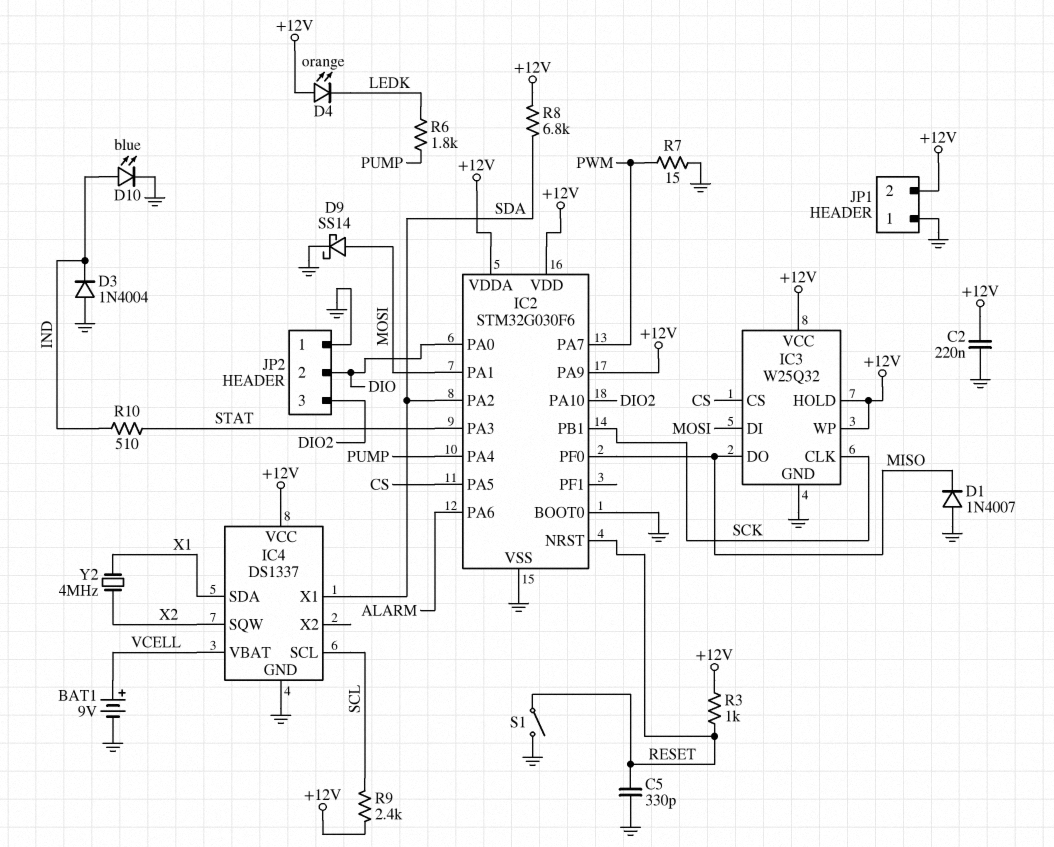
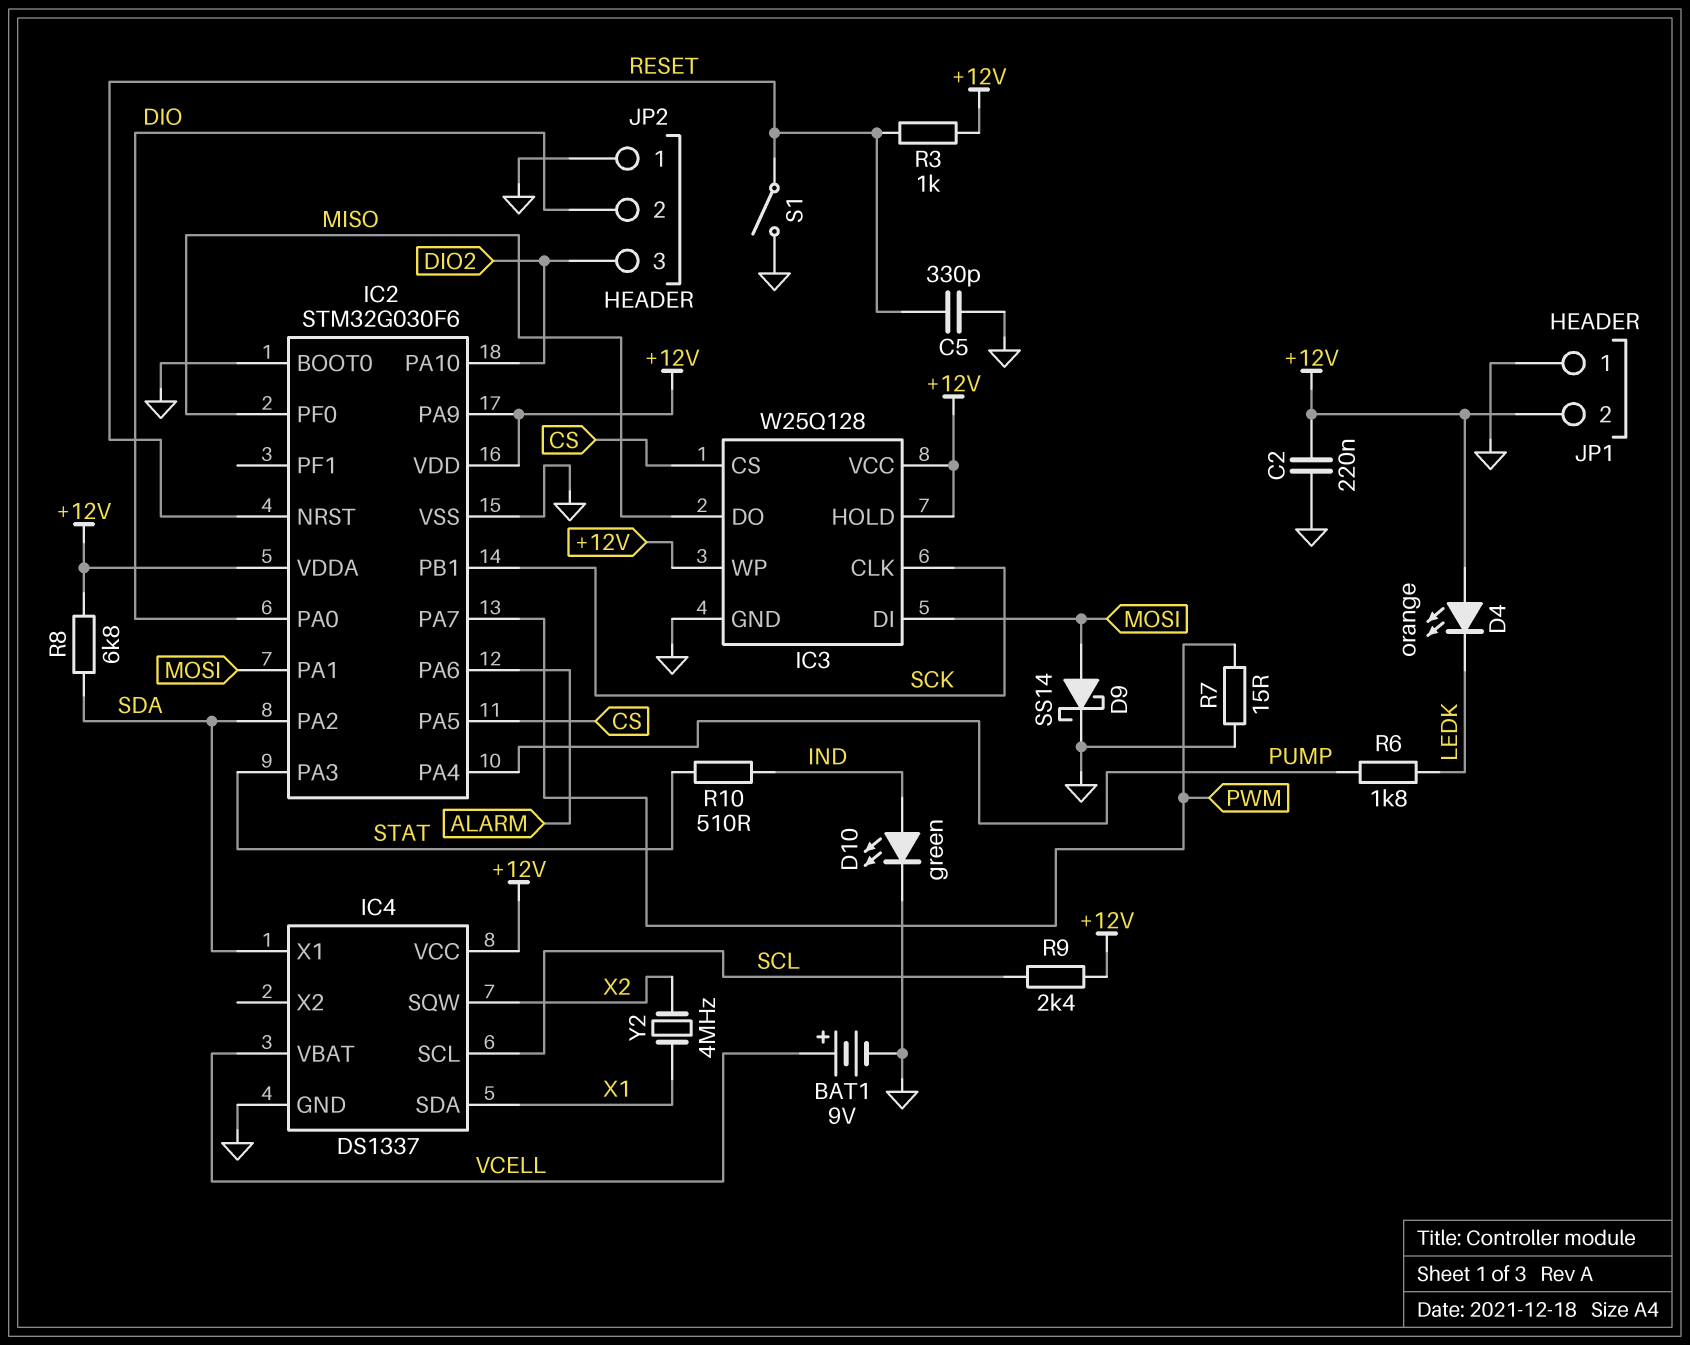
D1: diode 1N4007 (A GND, K MISO) -> none
D3: diode 1N4004 (A GND, K IND) -> none
D10: LED blue (A IND, K GND) -> LED green (A IND, K GND)
IC3: W25Q32 -> W25Q128

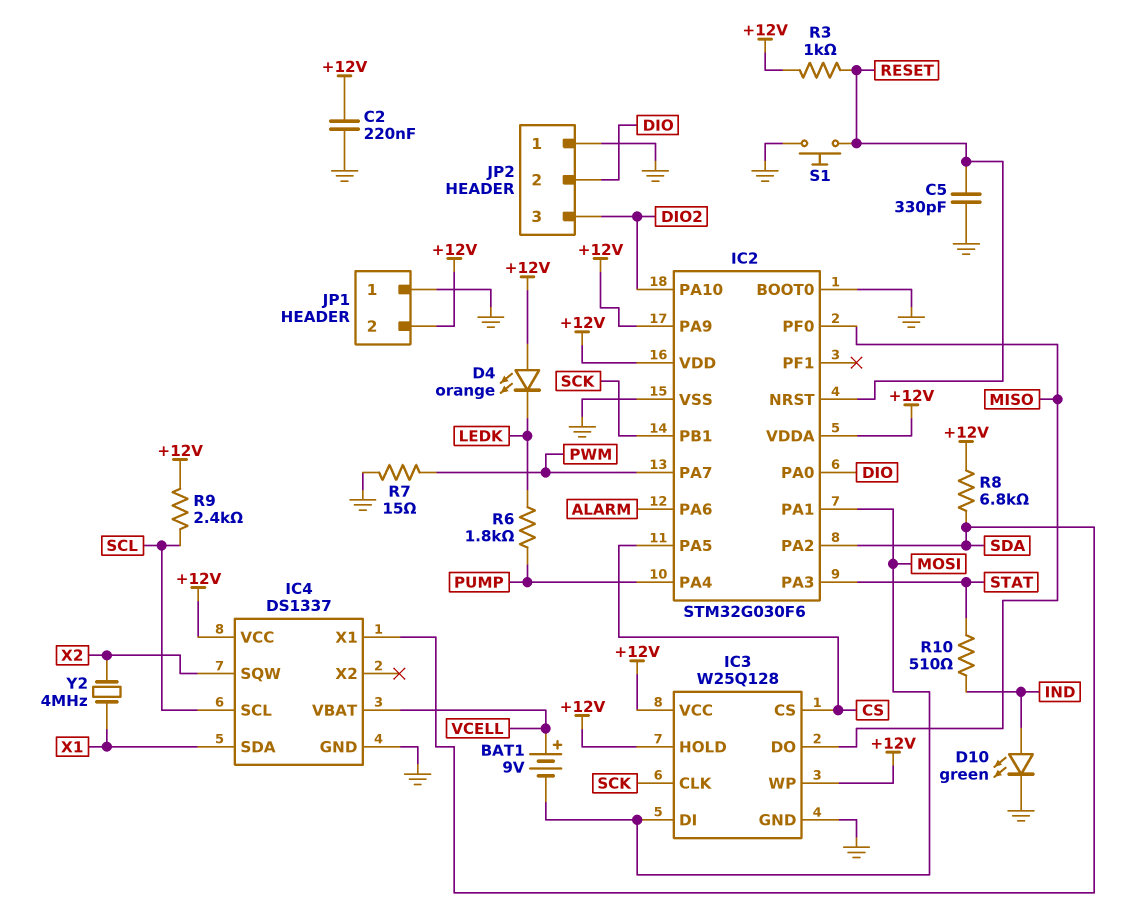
BAT1: 9V (plus VCELL, minus GND) -> 9V (plus VCELL, minus MOSI)
D9: schottky SS14 (A MOSI, K GND) -> none
S1: switch (GND, RESET) -> button (GND, RESET)

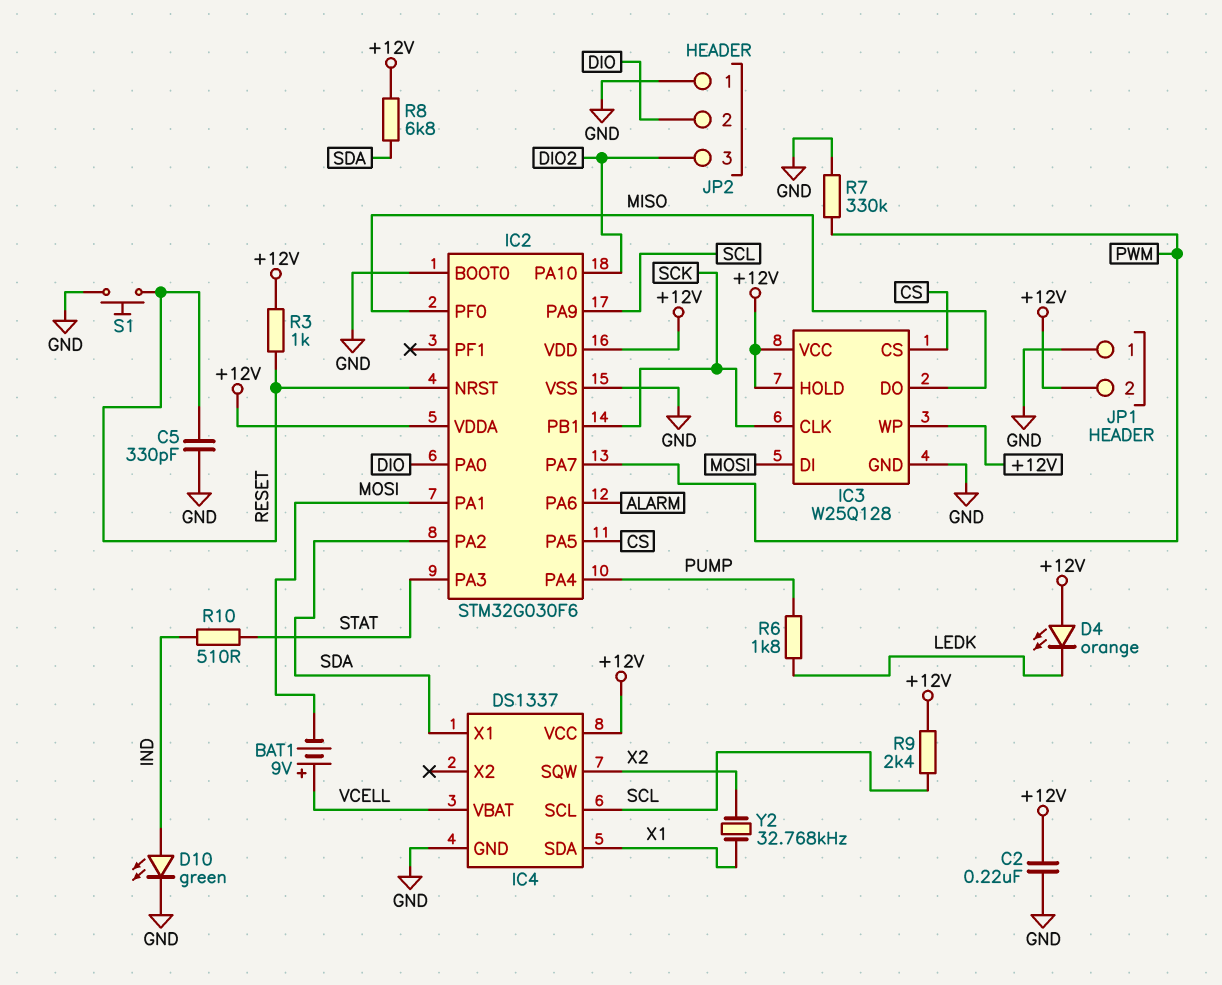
IC2 pin PA9: +12V -> SCL
R7: 15 (GND, PWM) -> 330k (GND, PWM)
Y2: 4MHz (X1, X2) -> 32.768kHz (X1, X2)

